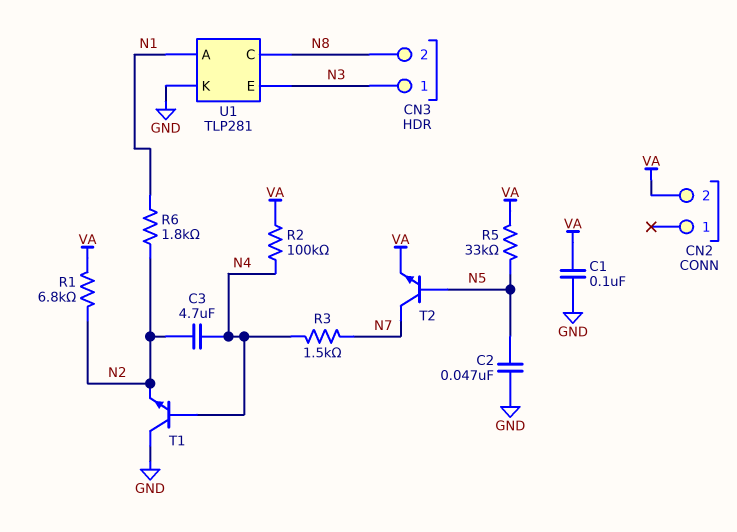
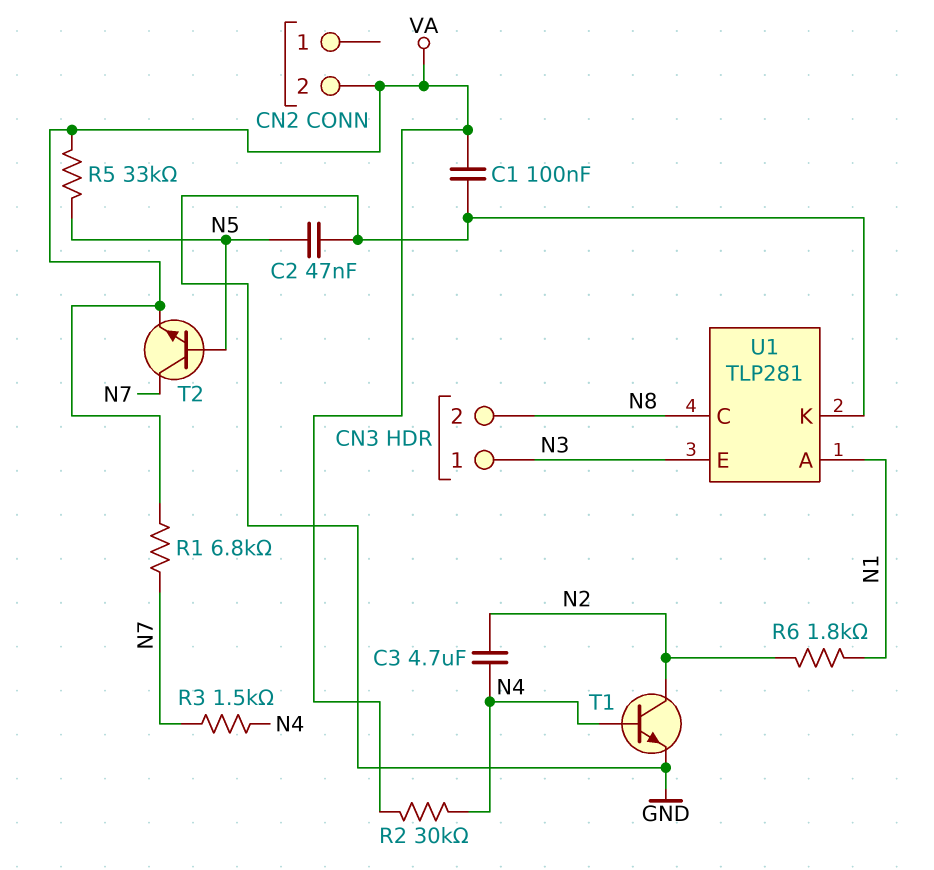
R1: 6.8k (N2, VA) -> 6.8k (N7, VA)
R2: 100k (N4, VA) -> 30k (N4, VA)
T1: NPN (B N4, C GND, E N2) -> NPN (B N4, C N2, E GND)

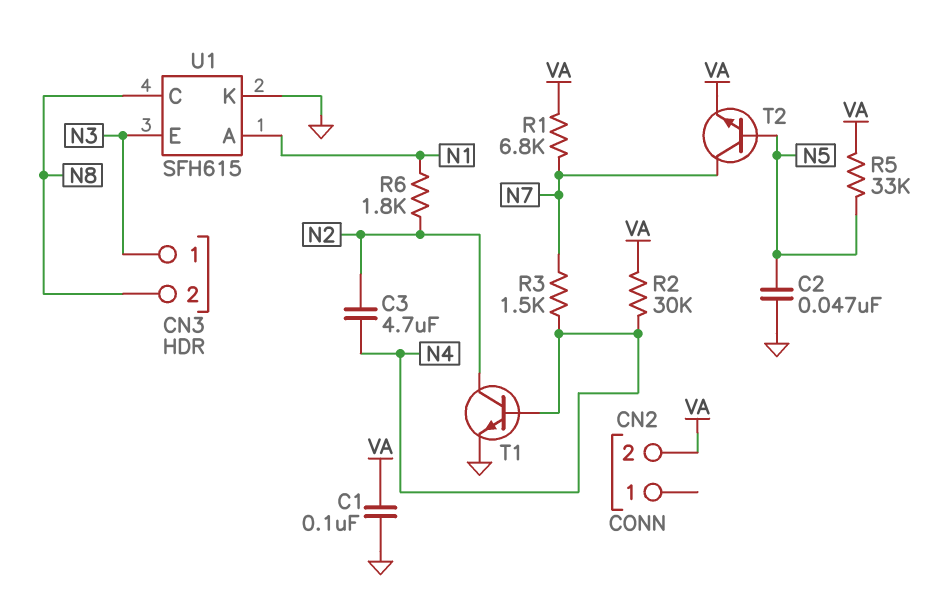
U1: TLP281 -> SFH615

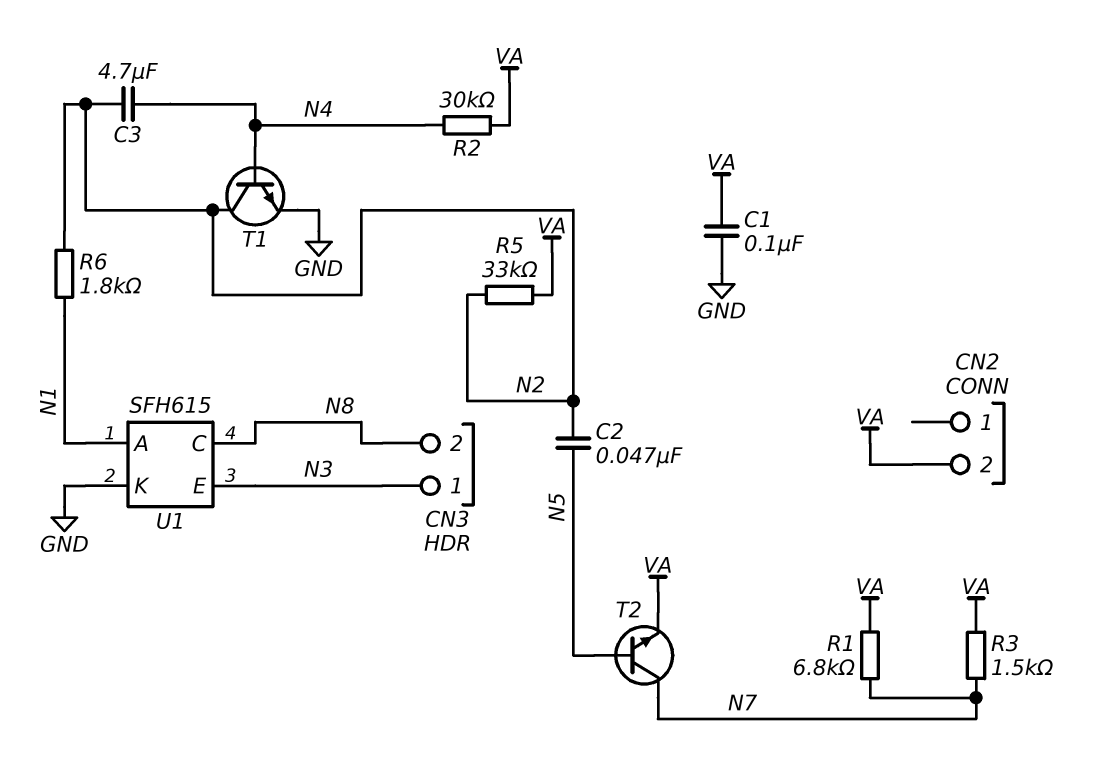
C2: 47nF (GND, N5) -> 47nF (N2, N5)
R3: 1.5k (N4, N7) -> 1.5k (N7, VA)
R5: 33k (N5, VA) -> 33k (N2, VA)

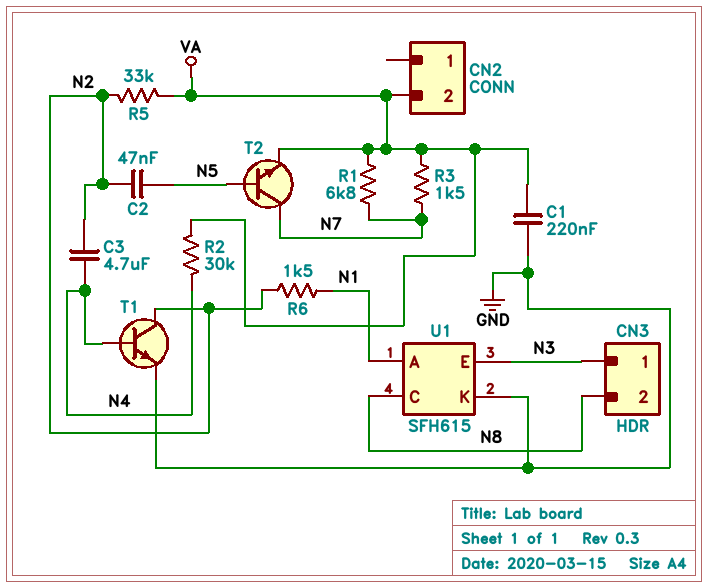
C1: 100nF (GND, VA) -> 220nF (GND, VA)
R6: 1.8k (N1, N2) -> 1.5k (N1, N2)

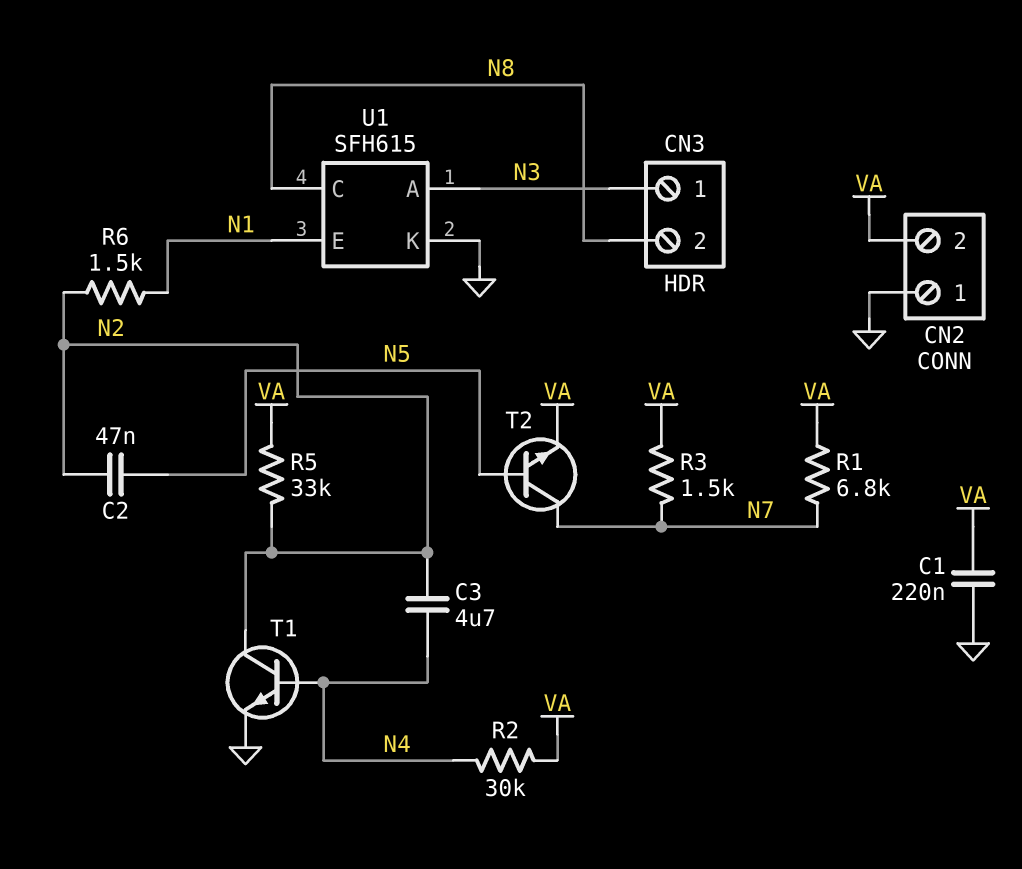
CN2 pin 1: none -> GND
U1 pin A: N1 -> N3
U1 pin E: N3 -> N1

